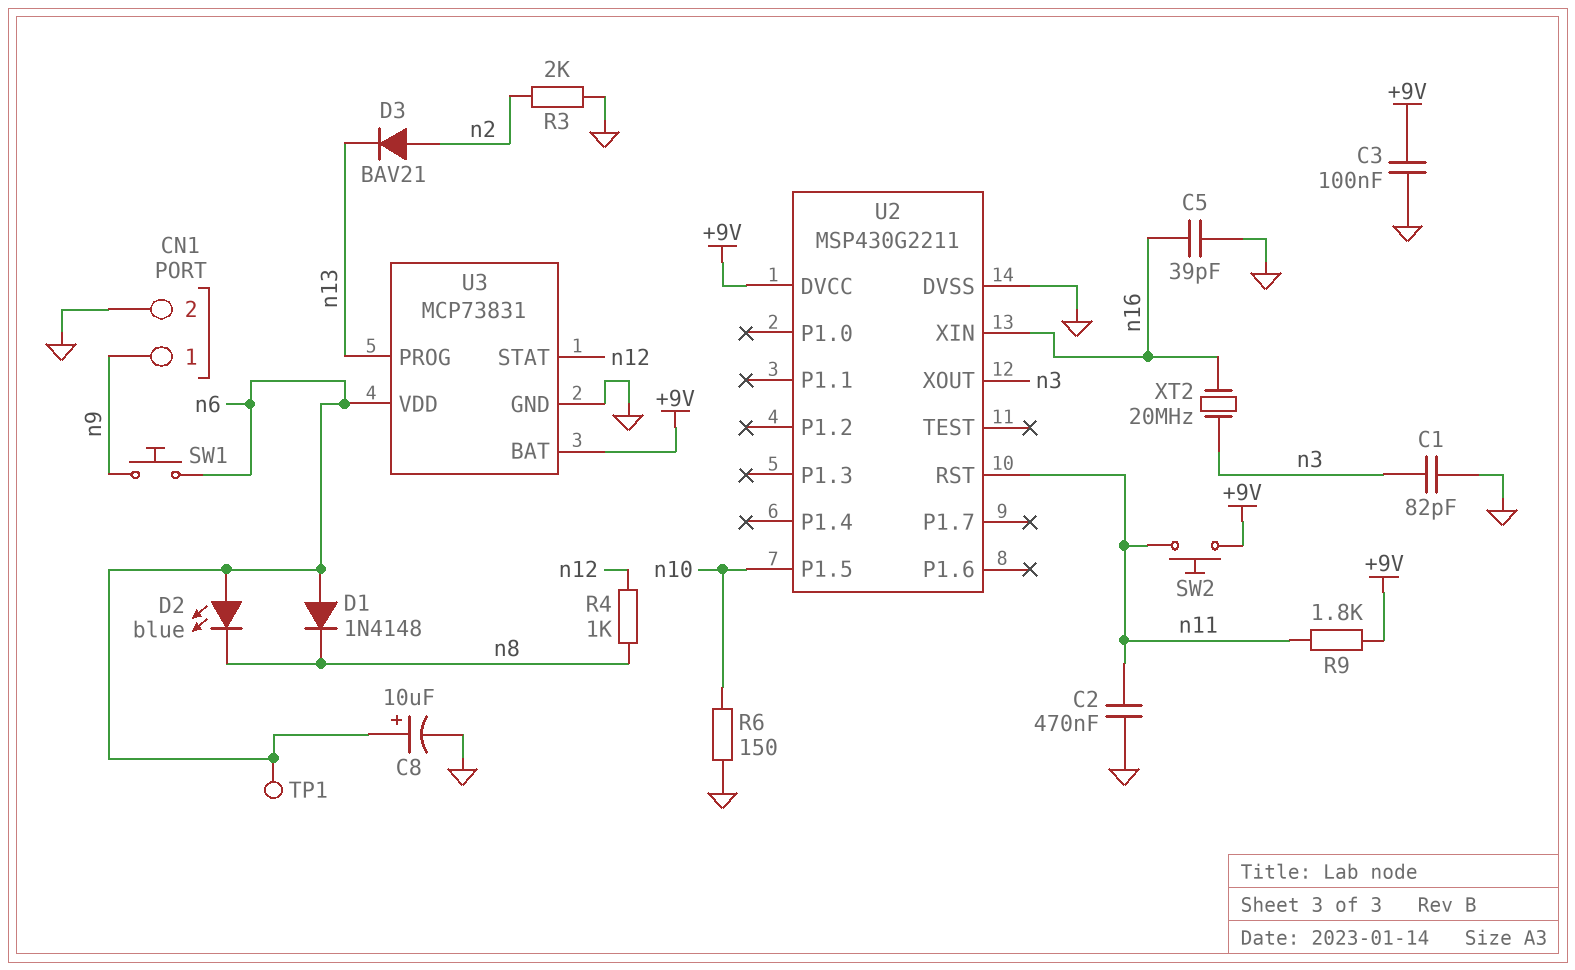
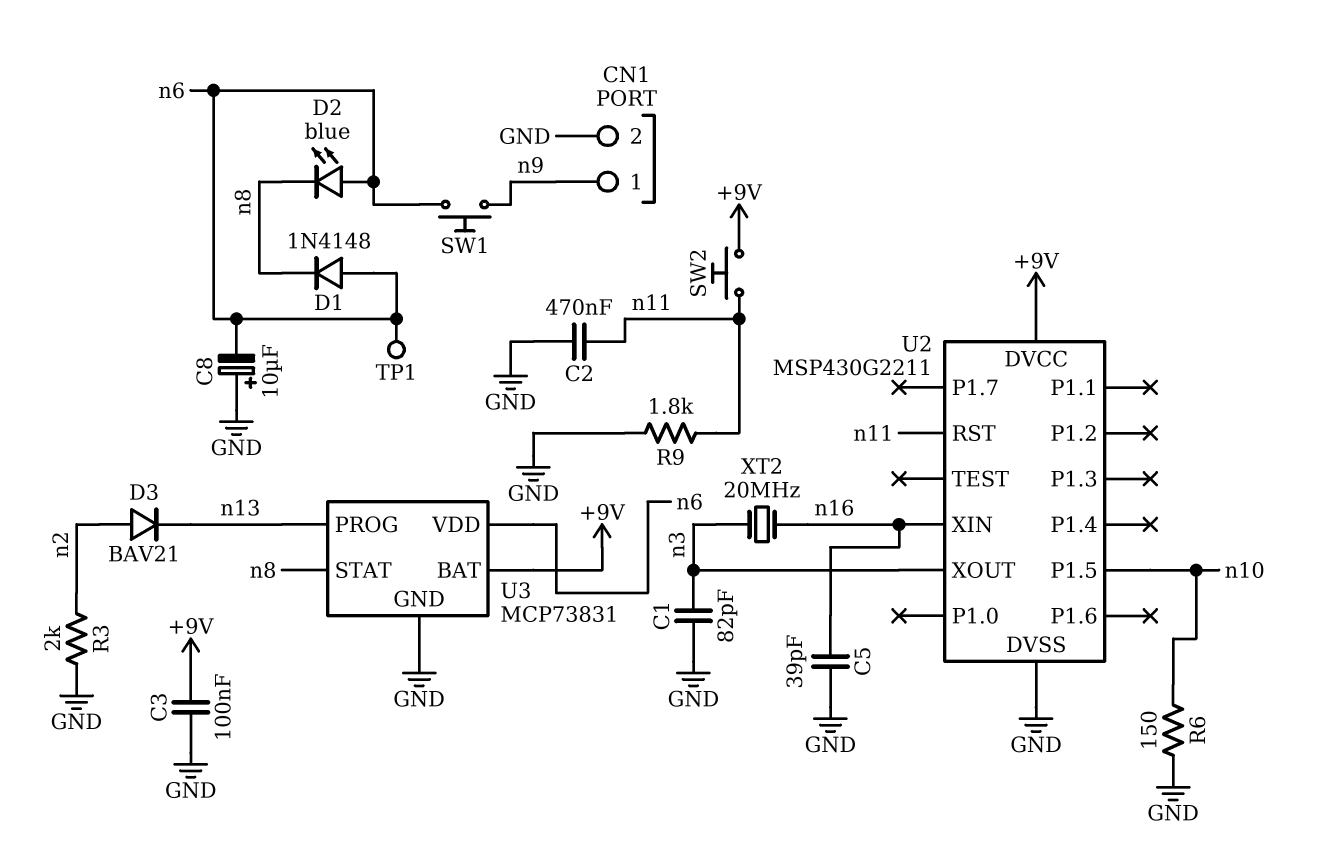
C8: 10uF (plus n6, minus GND) -> 10uF (plus GND, minus n6)
R4: 1k (n8, n12) -> none
R9: 1.8k (+9V, n11) -> 1.8k (GND, n11)
U3 pin STAT: n12 -> n8

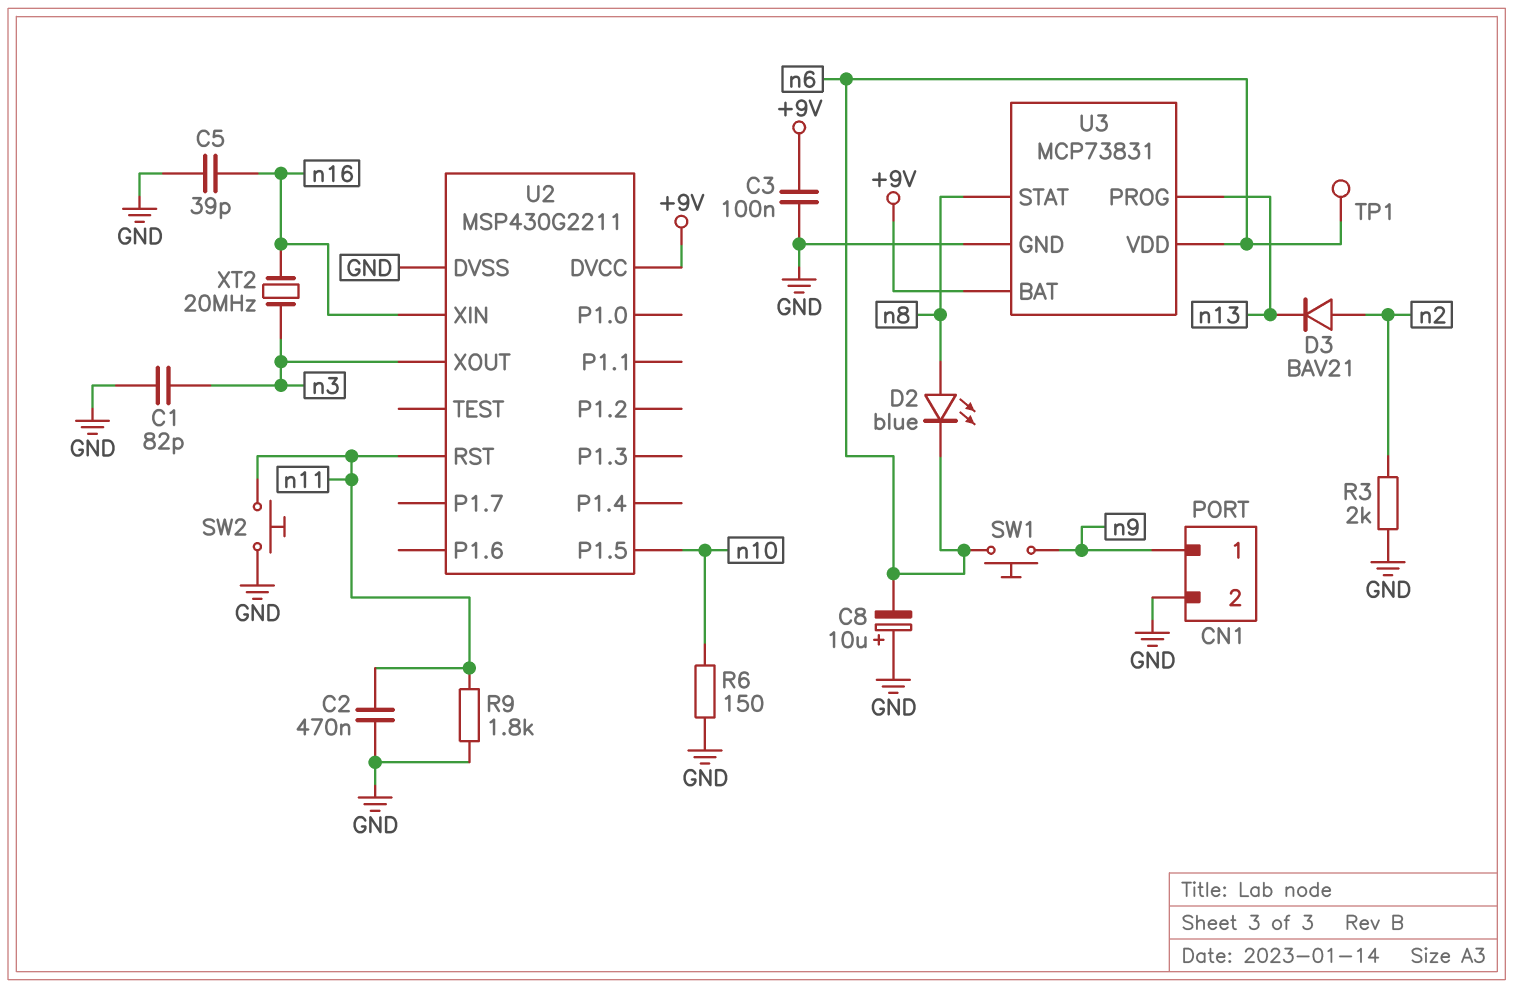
D1: diode 1N4148 (A n6, K n8) -> none
D2: LED blue (A n6, K n8) -> LED blue (A n8, K n6)
SW2: button (+9V, n11) -> button (GND, n11)

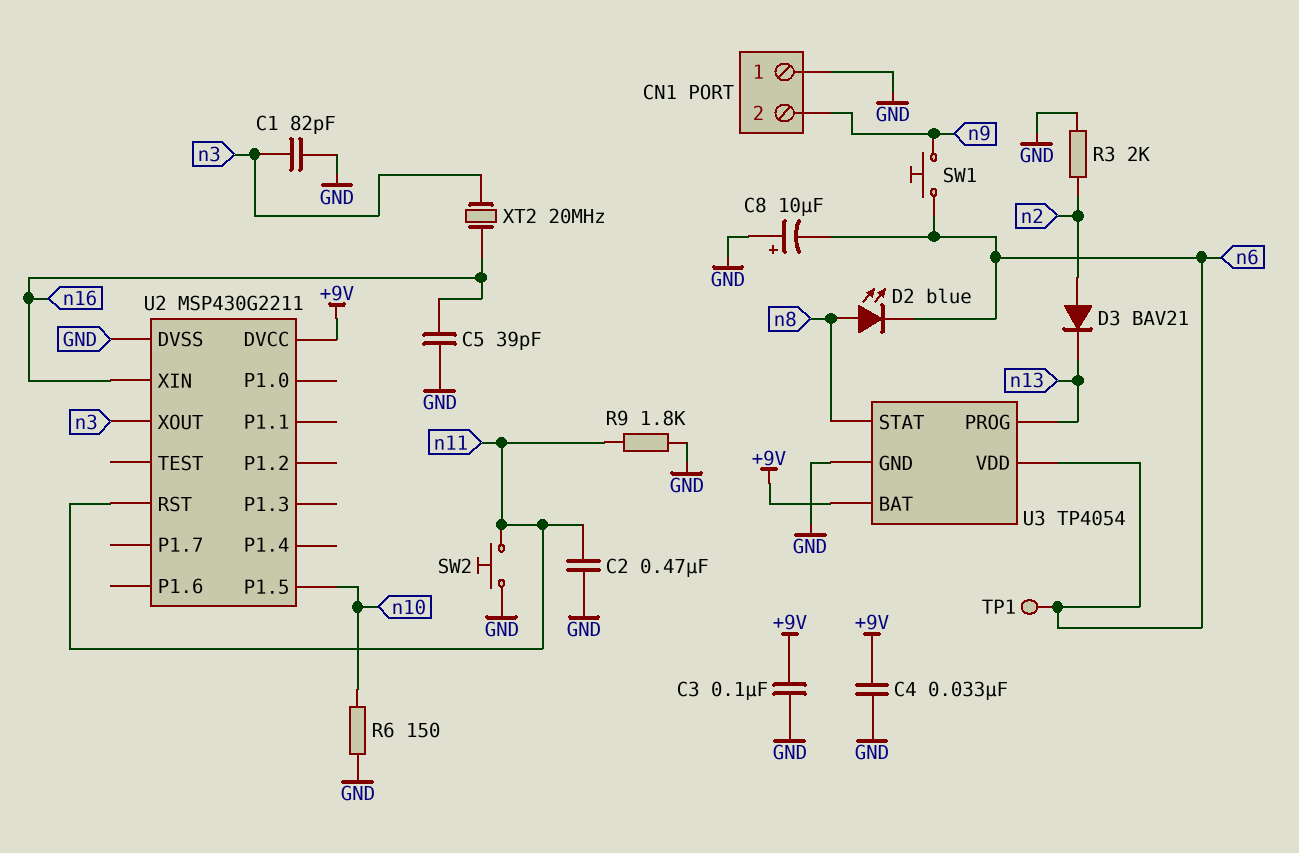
C4: none -> 33nF (+9V, GND)
CN1 pin 1: n9 -> GND
CN1 pin 2: GND -> n9
U3: MCP73831 -> TP4054

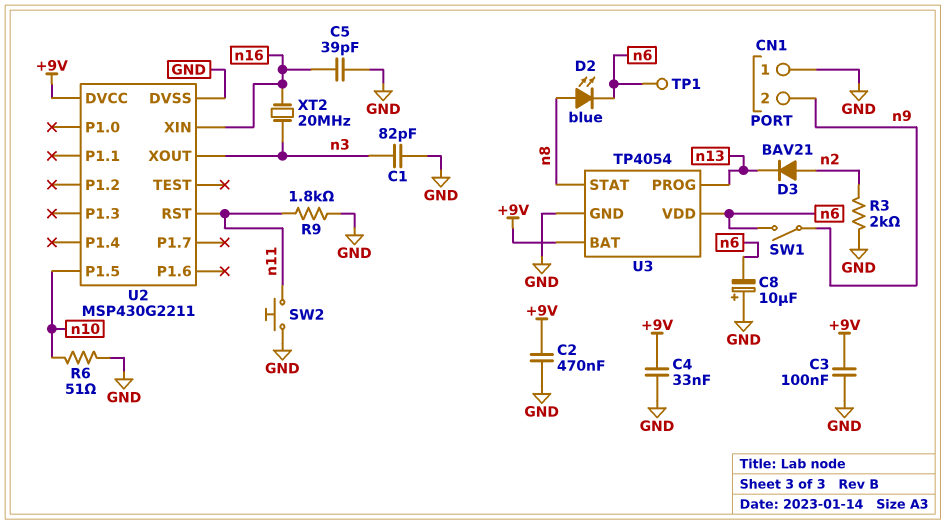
C2: 470nF (GND, n11) -> 470nF (+9V, GND)
R6: 150 (GND, n10) -> 51 (GND, n10)
SW1: button (n6, n9) -> switch (n6, n9)

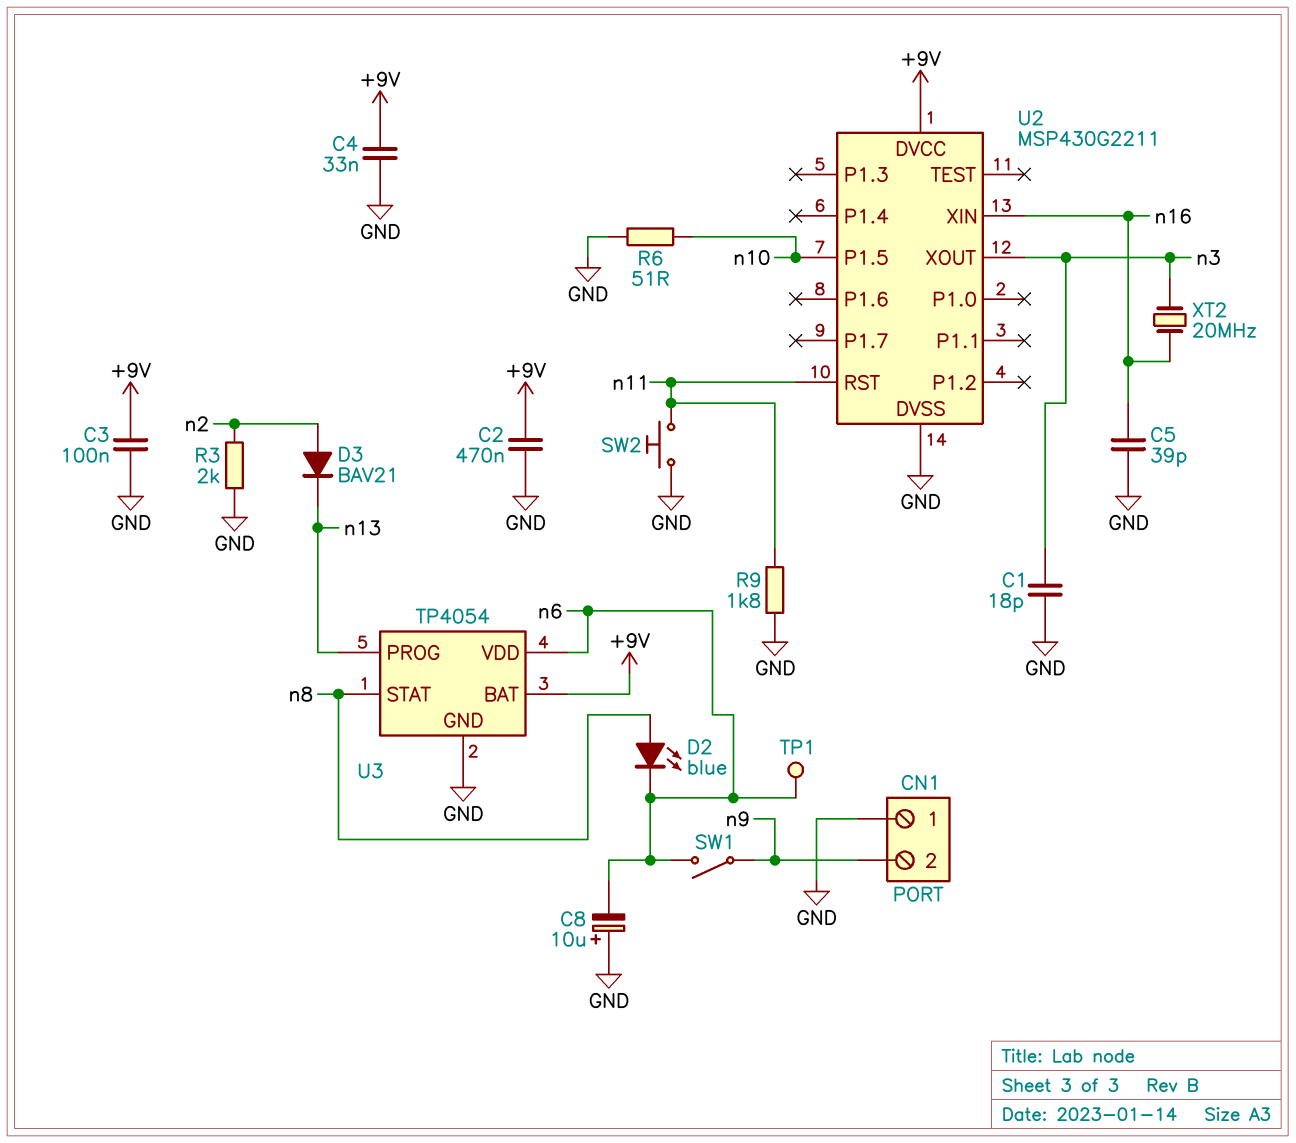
C1: 82pF (GND, n3) -> 18pF (GND, n3)

